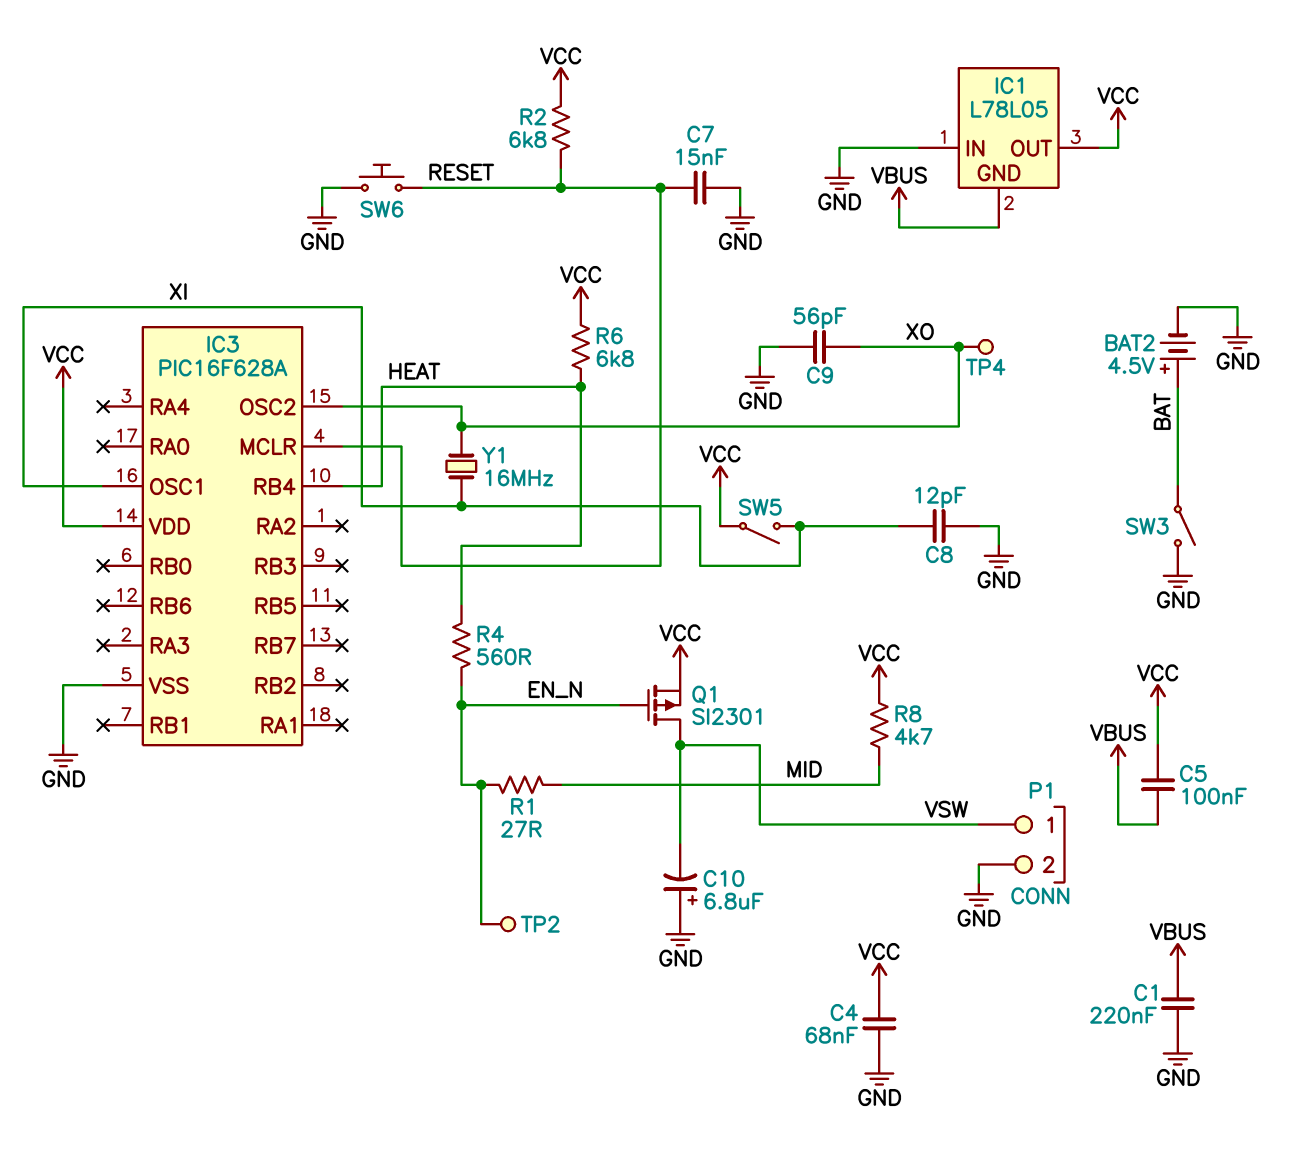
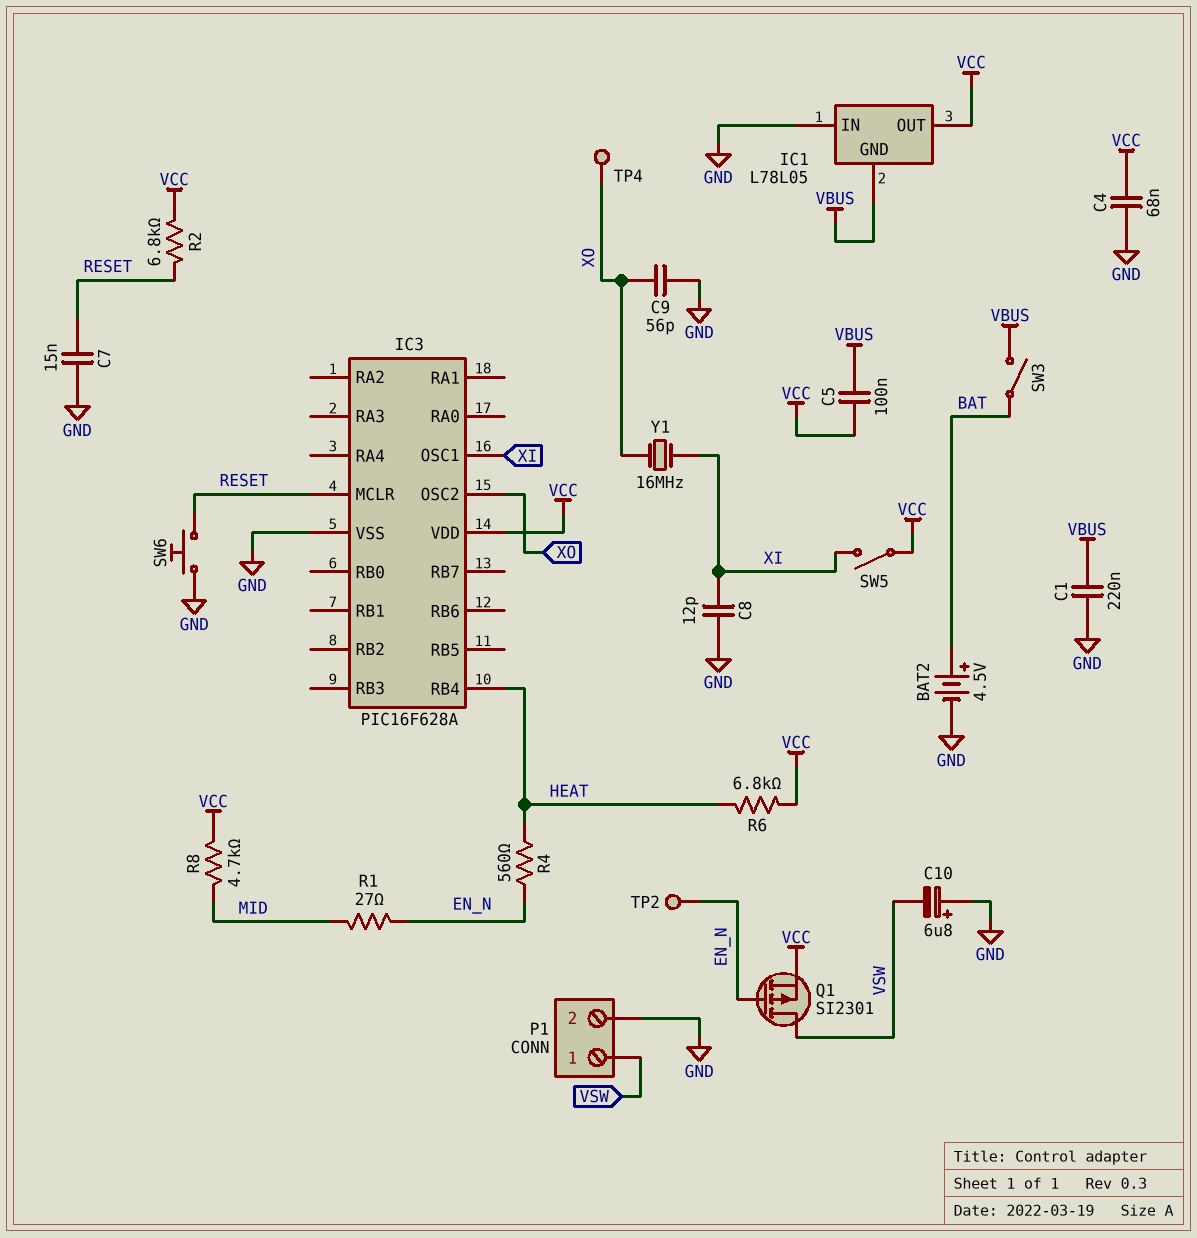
SW3: switch (BAT, GND) -> switch (BAT, VBUS)

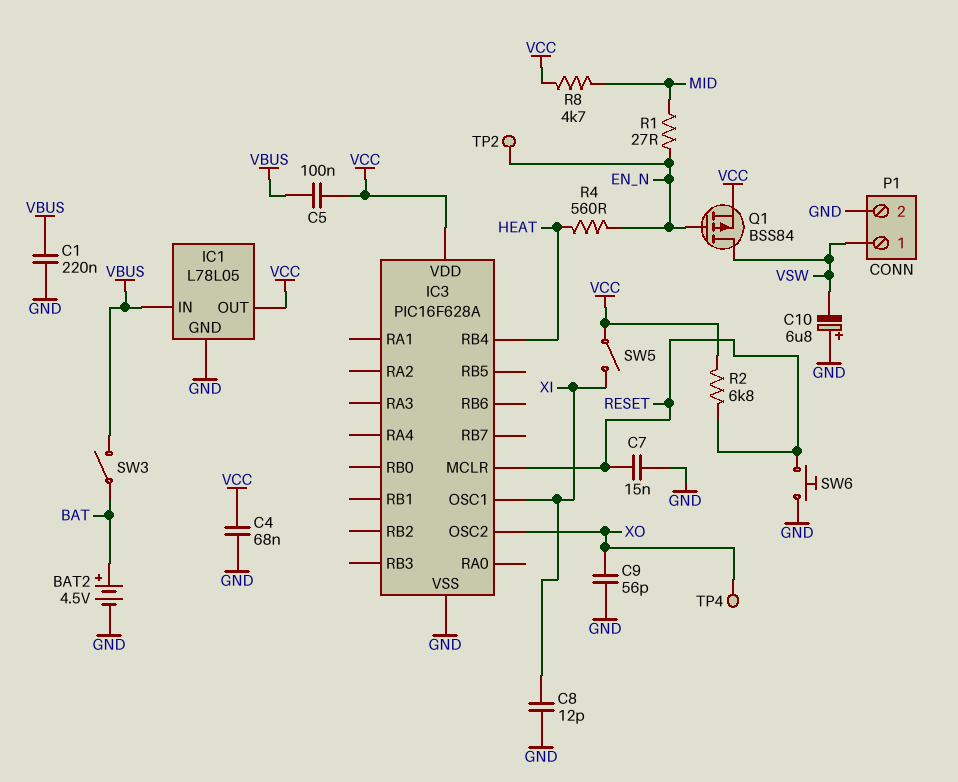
IC1 pin GND: VBUS -> GND
IC1 pin IN: GND -> VBUS
Q1: PMOS SI2301 (G EN_N, D VSW, S VCC) -> PMOS BSS84 (G EN_N, D VSW, S VCC)
R6: 6.8k (HEAT, VCC) -> none
Y1: 16MHz (XI, XO) -> none

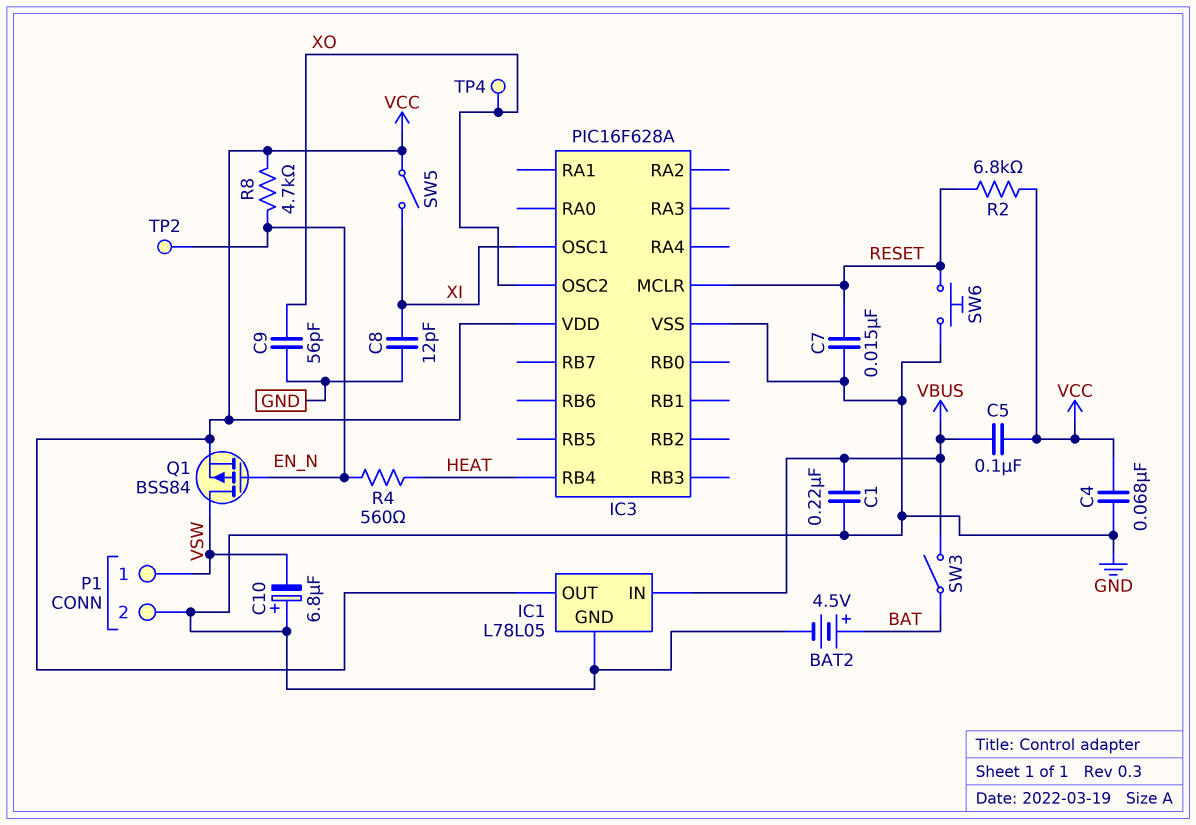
R1: 27 (EN_N, MID) -> none
R8: 4.7k (MID, VCC) -> 4.7k (EN_N, VCC)

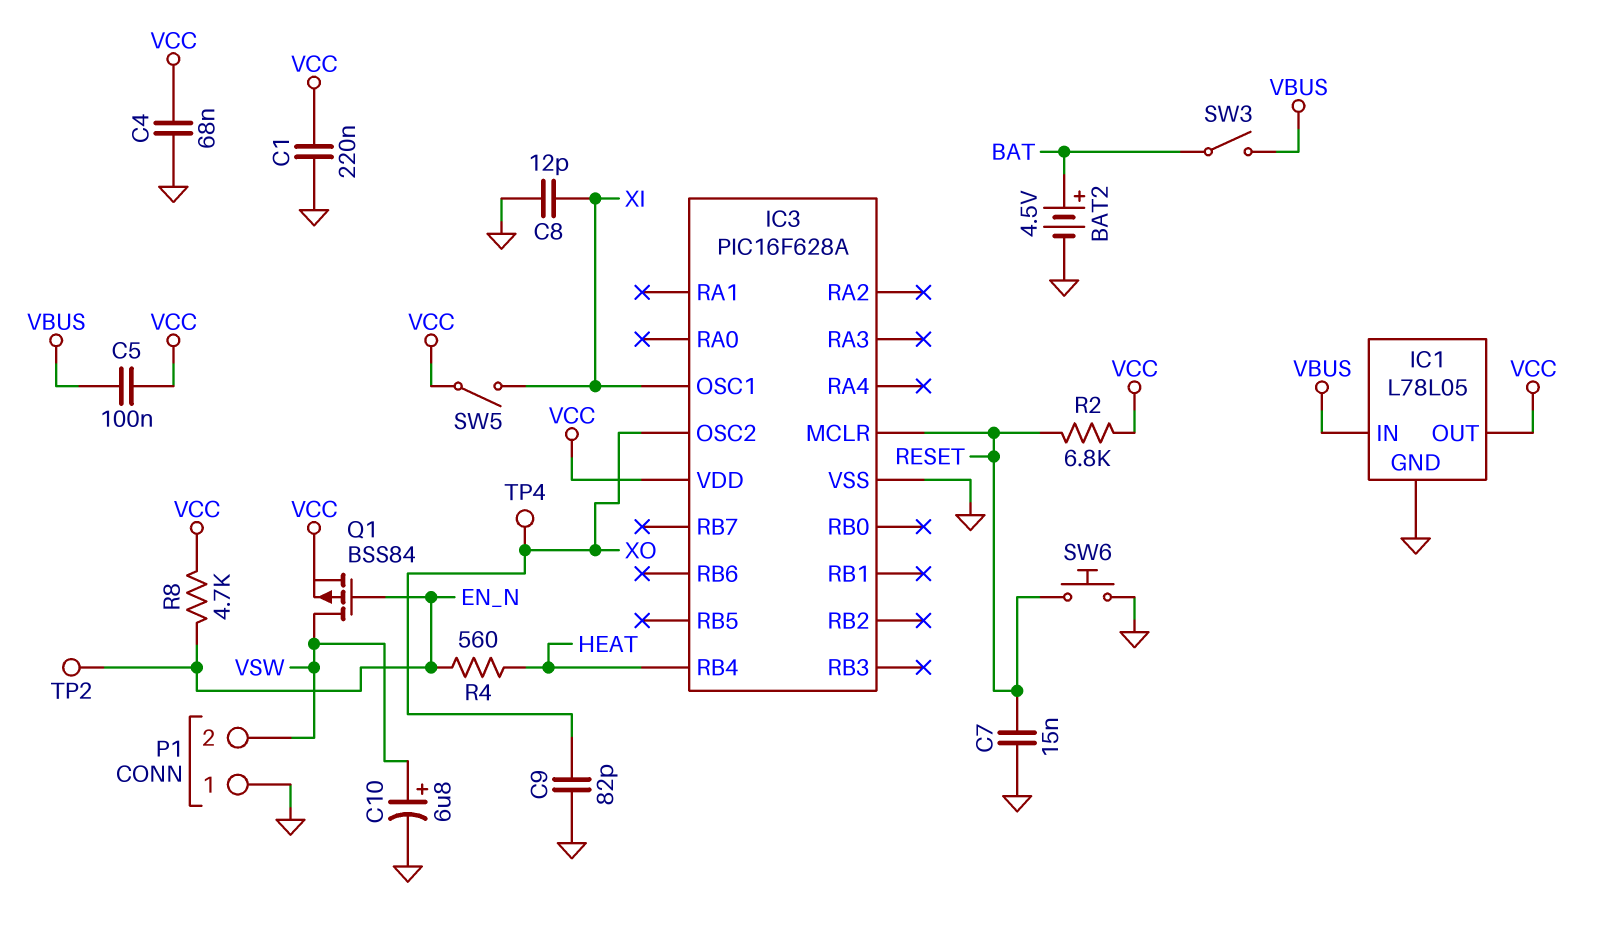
C1: 220nF (GND, VBUS) -> 220nF (GND, VCC)
C9: 56pF (GND, XO) -> 82pF (GND, XO)
C10: 6.8uF (plus GND, minus VSW) -> 6.8uF (plus VSW, minus GND)
P1 pin 1: VSW -> GND
P1 pin 2: GND -> VSW

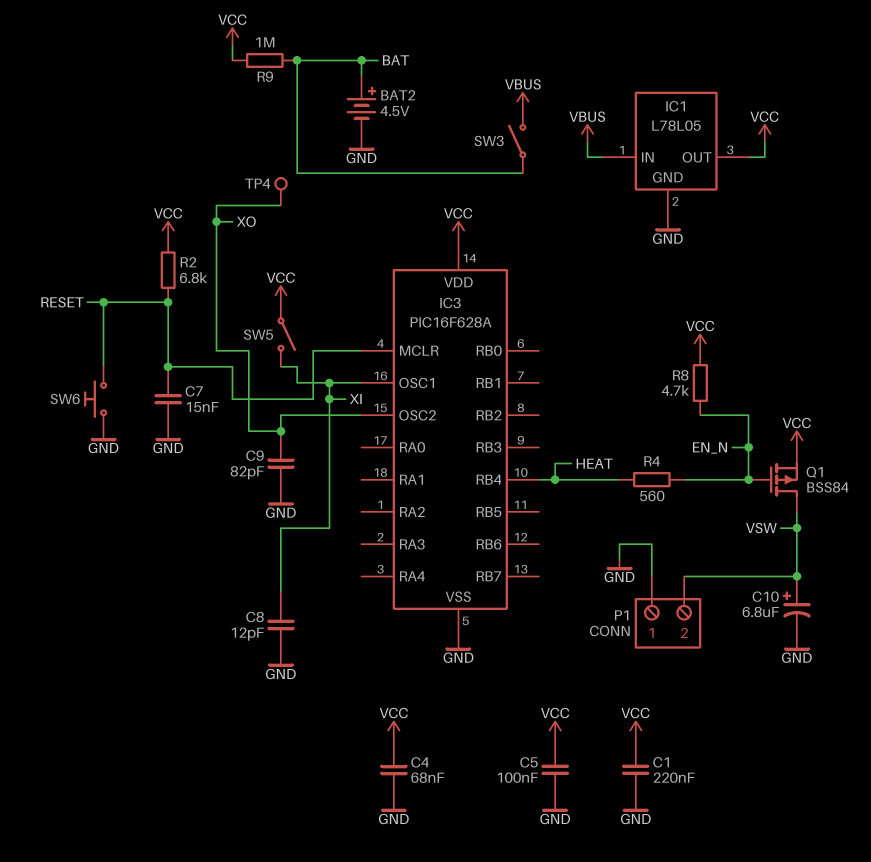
C5: 100nF (VBUS, VCC) -> 100nF (GND, VCC)
R9: none -> 1M (BAT, VCC)
TP2: test point (EN_N) -> none

